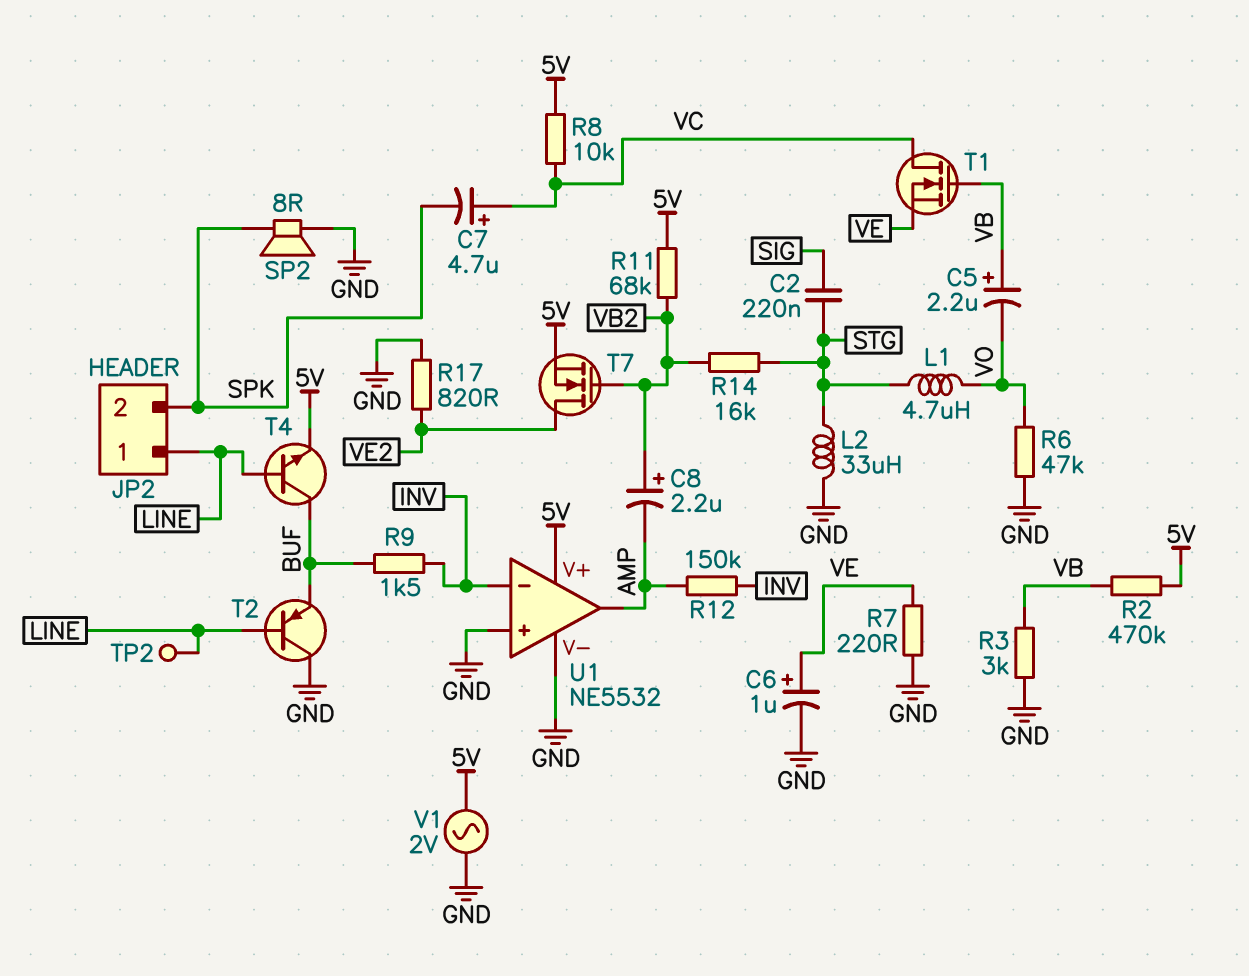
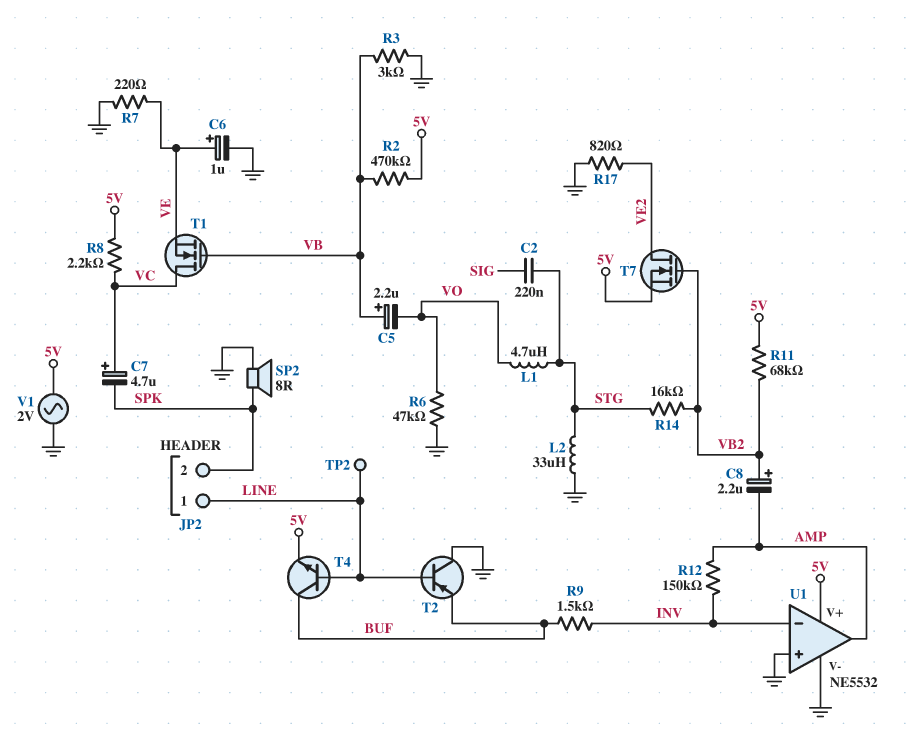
R8: 10k (5V, VC) -> 2.2k (5V, VC)

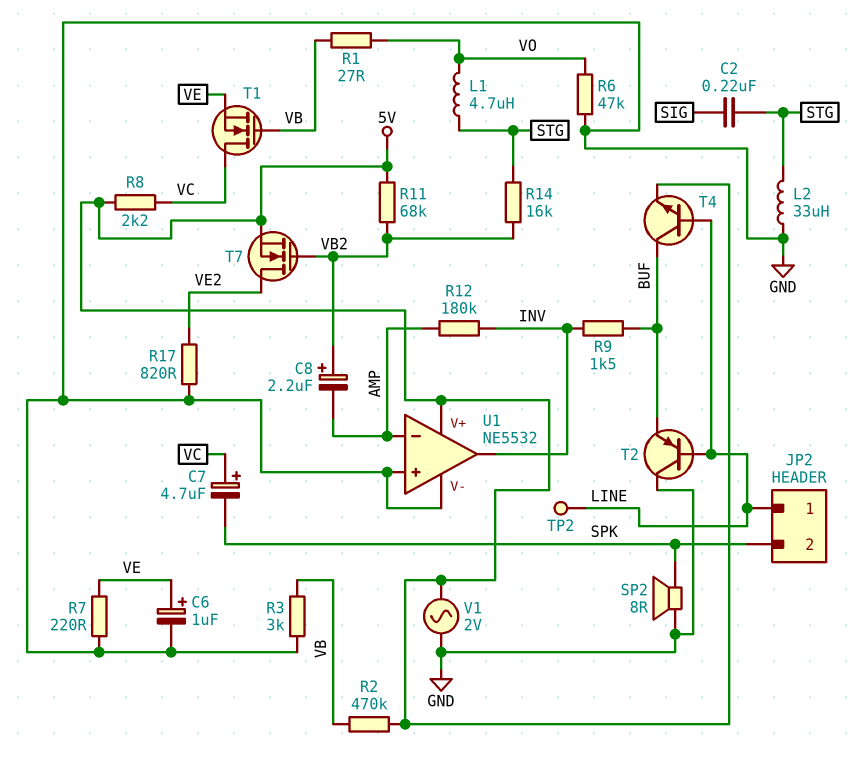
C5: 2.2uF (plus VB, minus VO) -> none
R1: none -> 27 (VB, VO)
R12: 150k (AMP, INV) -> 180k (AMP, INV)
U1 pin in-: INV -> AMP
U1 pin out: AMP -> INV

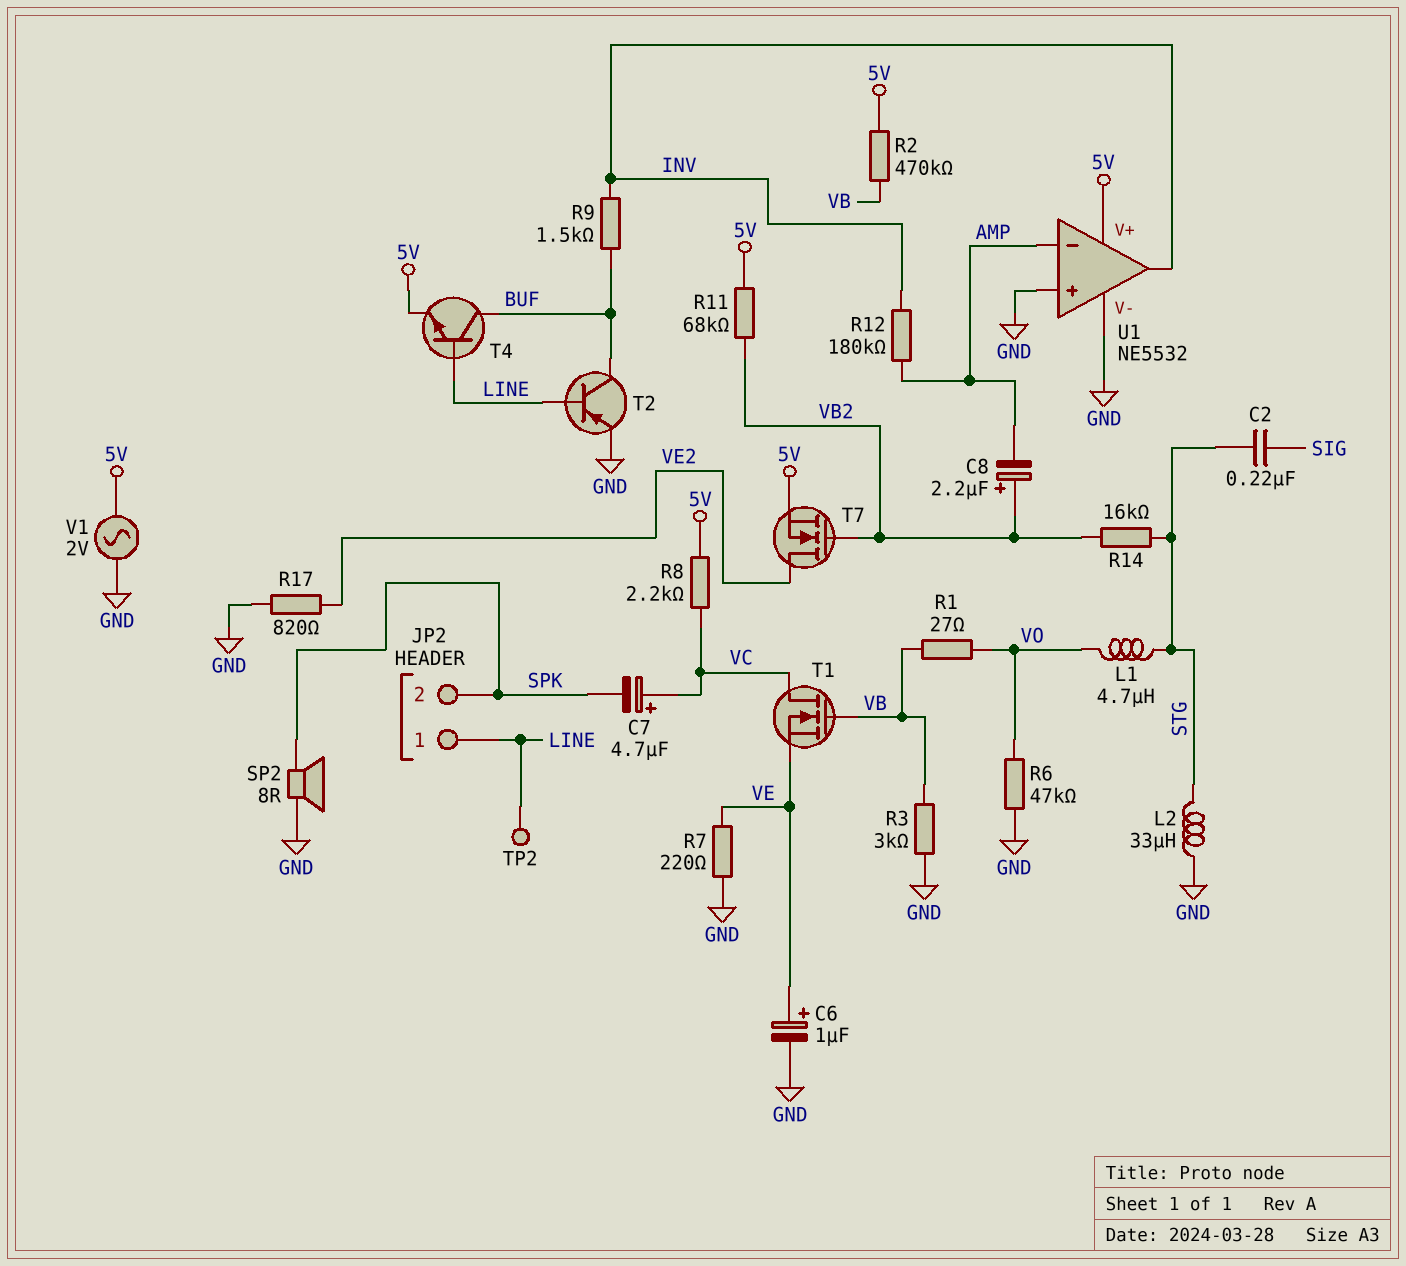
T2: PNP (B LINE, C GND, E BUF) -> PNP (B LINE, C BUF, E GND)

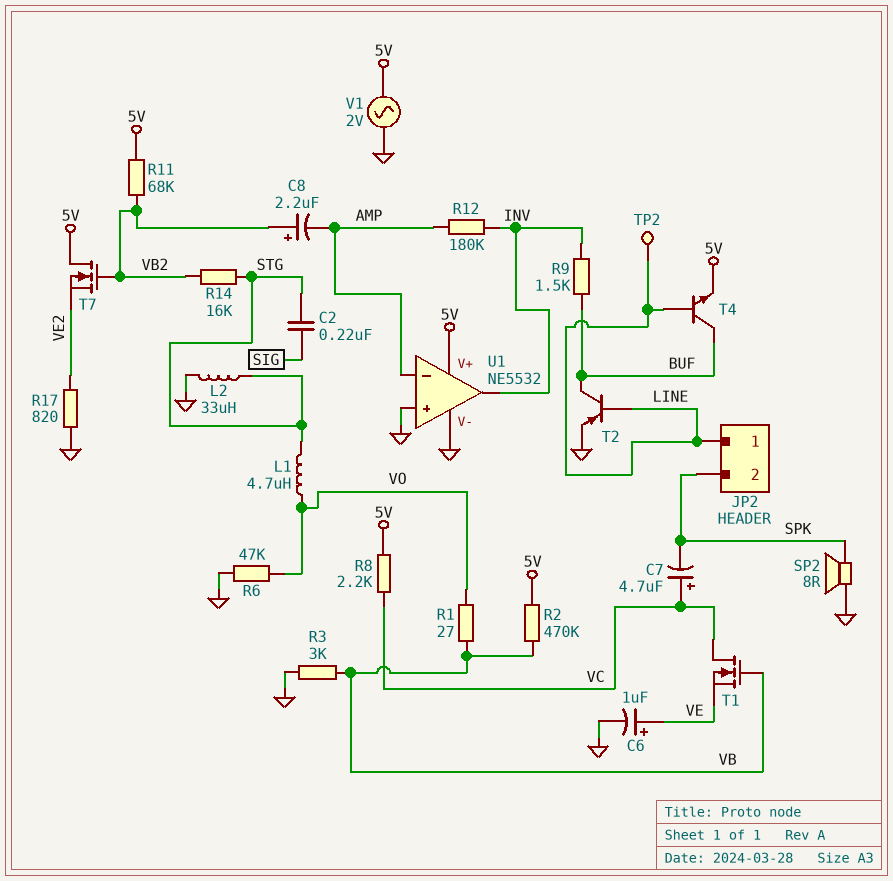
R7: 220 (GND, VE) -> none
T7: NMOS (G VB2, D VE2, S 5V) -> NMOS (G VB2, D 5V, S VE2)

